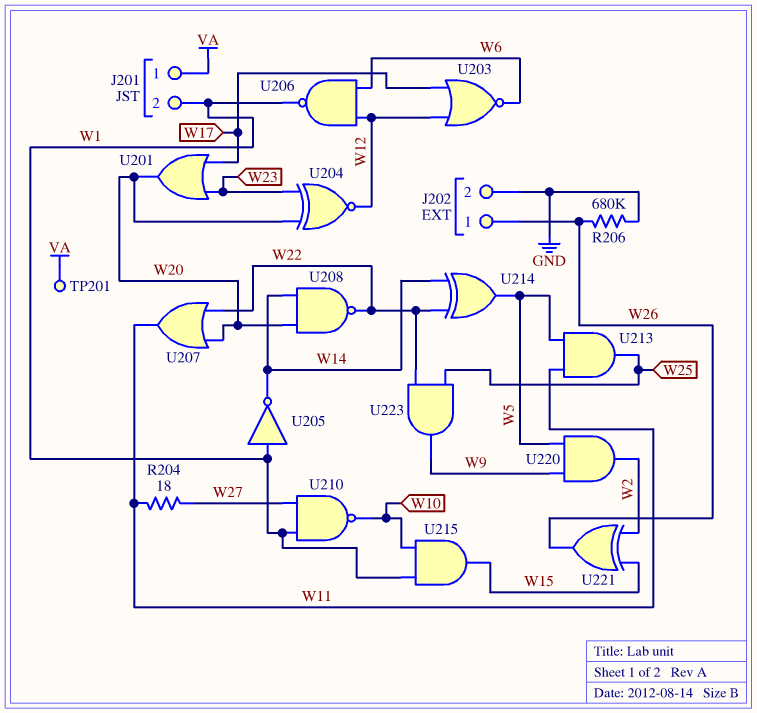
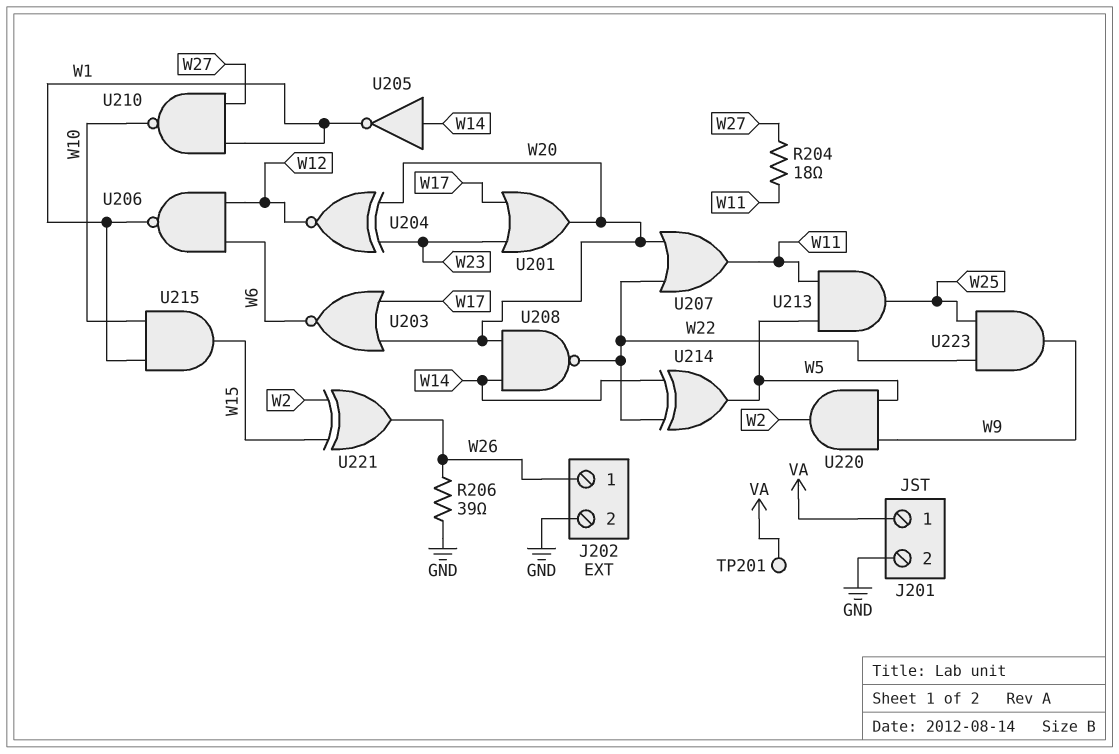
J201 pin 2: W1 -> GND
R206: 680k (GND, W26) -> 39 (GND, W26)
U203: NOR (in W12, in W17, out W6) -> NOR (in W17, in W20, out W6)
U205: NOT (in W1, out W14) -> NOT (in W14, out W1)

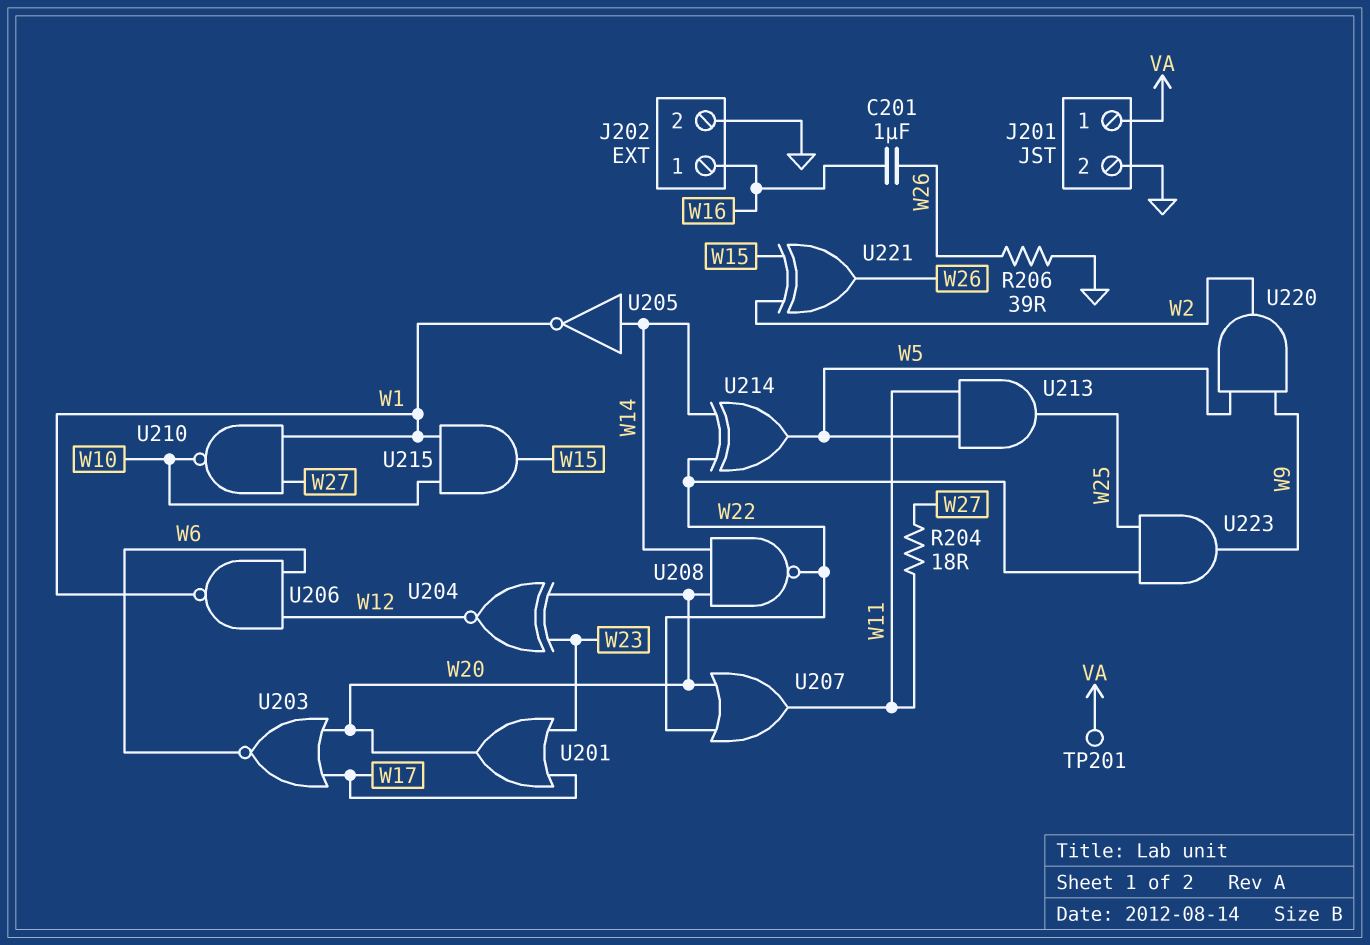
C201: none -> 1uF (W16, W26)
J202 pin 1: W26 -> W16

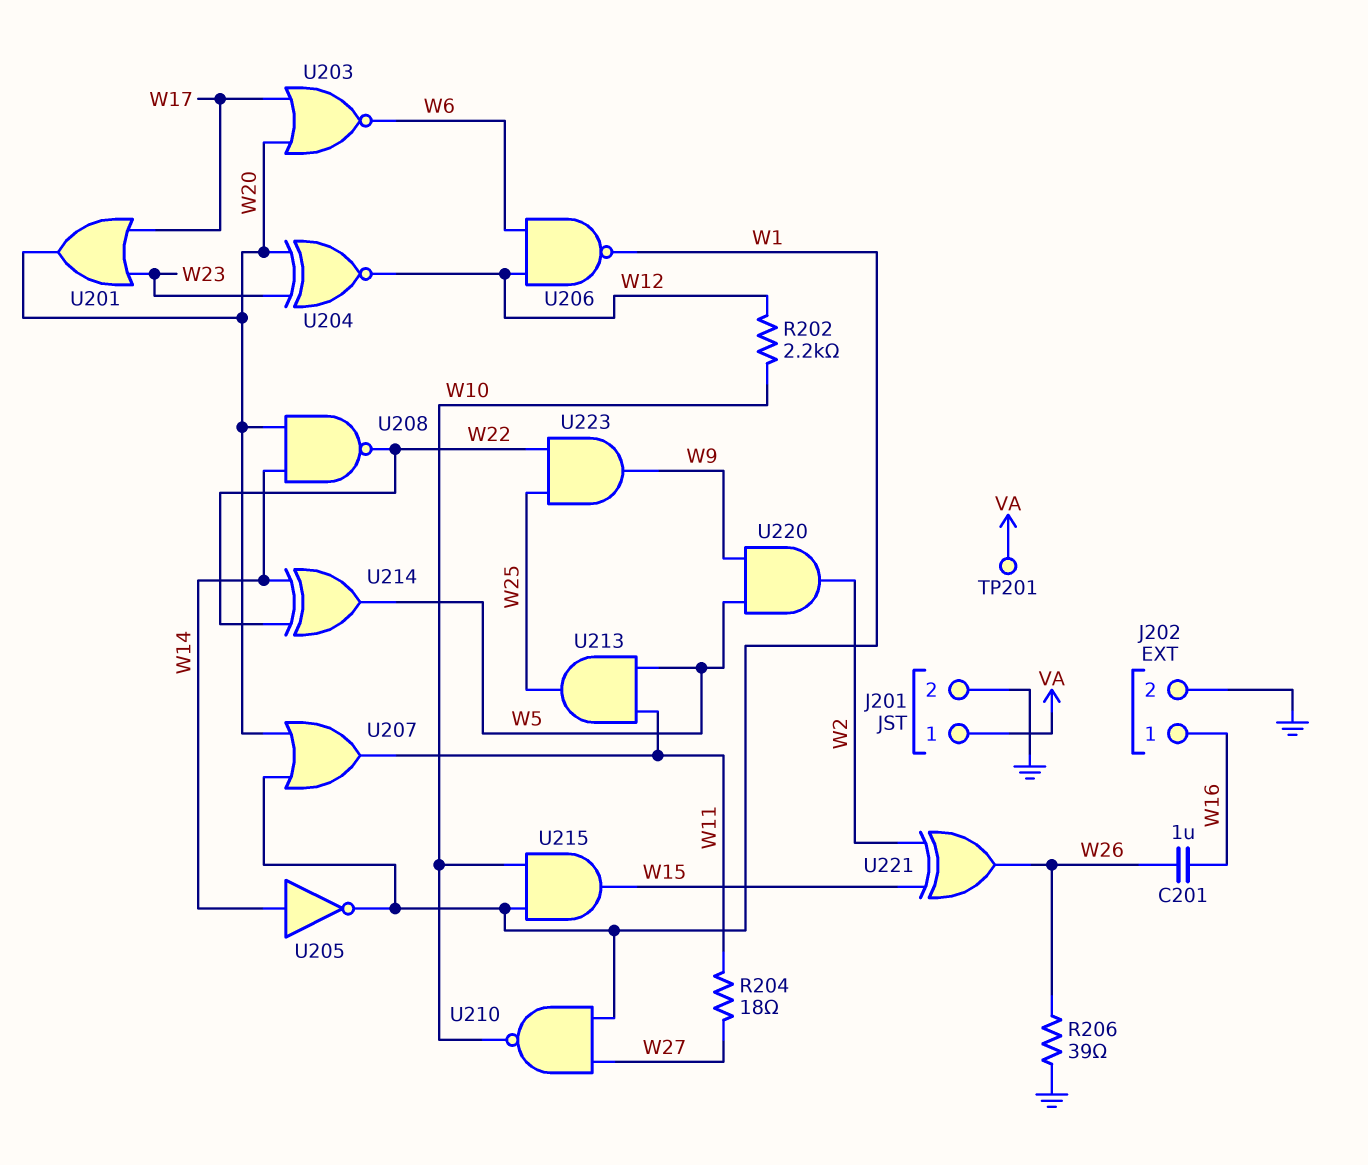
R202: none -> 2.2k (W10, W12)
U207: OR (in W20, in W22, out W11) -> OR (in W1, in W20, out W11)

